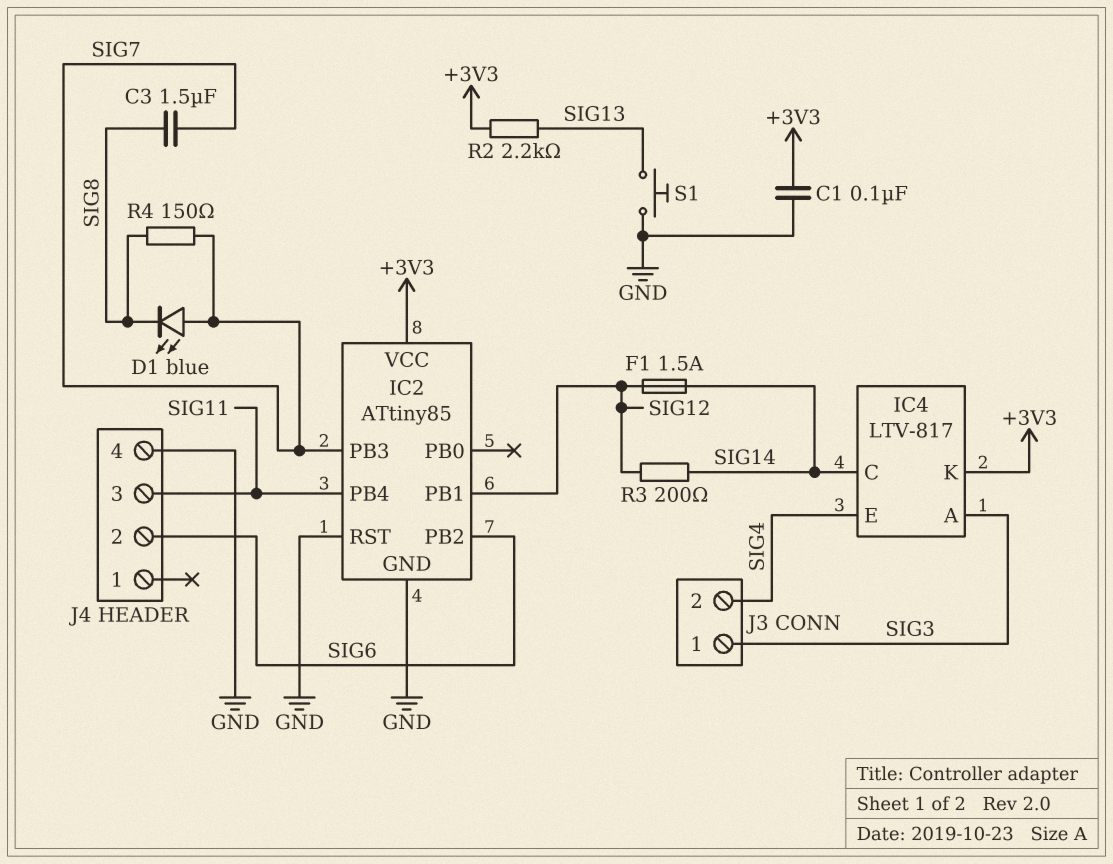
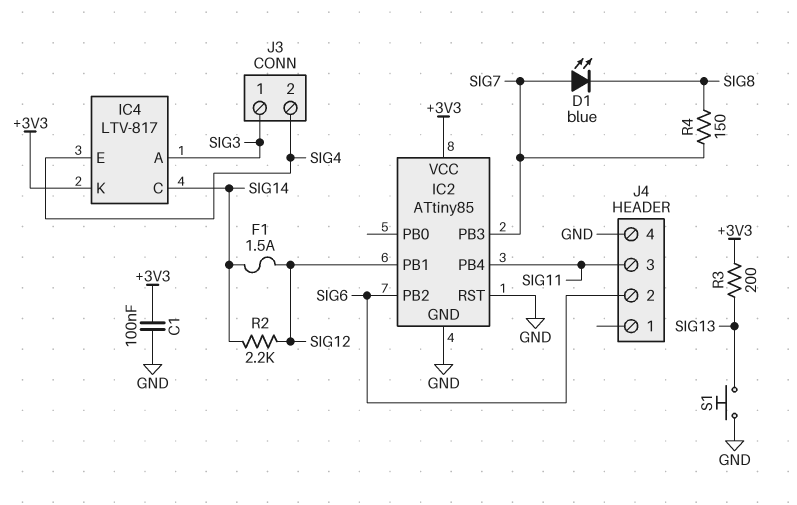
C3: 1.5uF (SIG7, SIG8) -> none
R2: 2.2k (+3V3, SIG13) -> 2.2k (SIG12, SIG14)
R3: 200 (SIG12, SIG14) -> 200 (+3V3, SIG13)

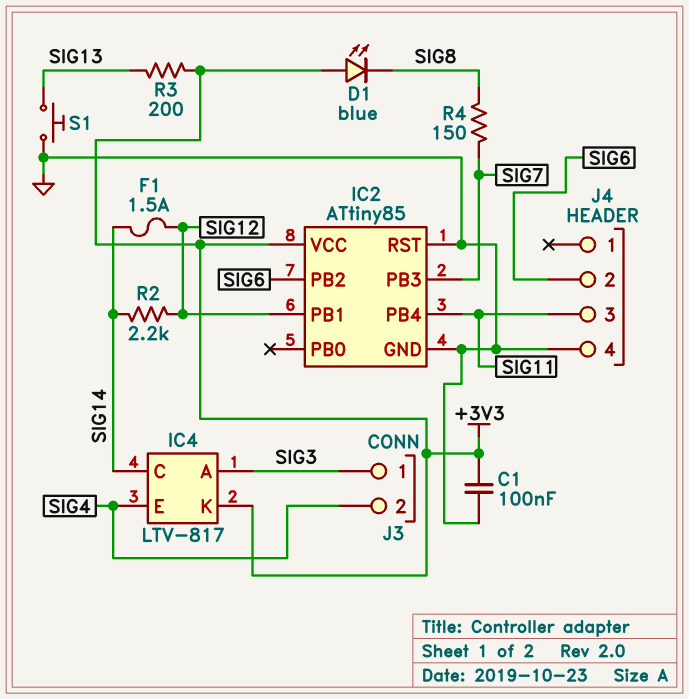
D1: LED blue (A SIG7, K SIG8) -> LED blue (A +3V3, K SIG8)

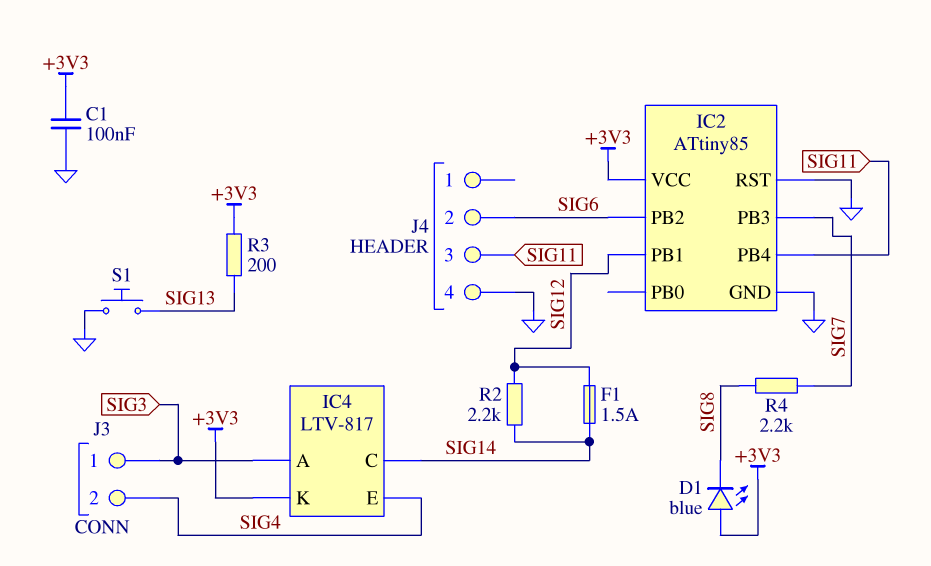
R4: 150 (SIG7, SIG8) -> 2.2k (SIG7, SIG8)

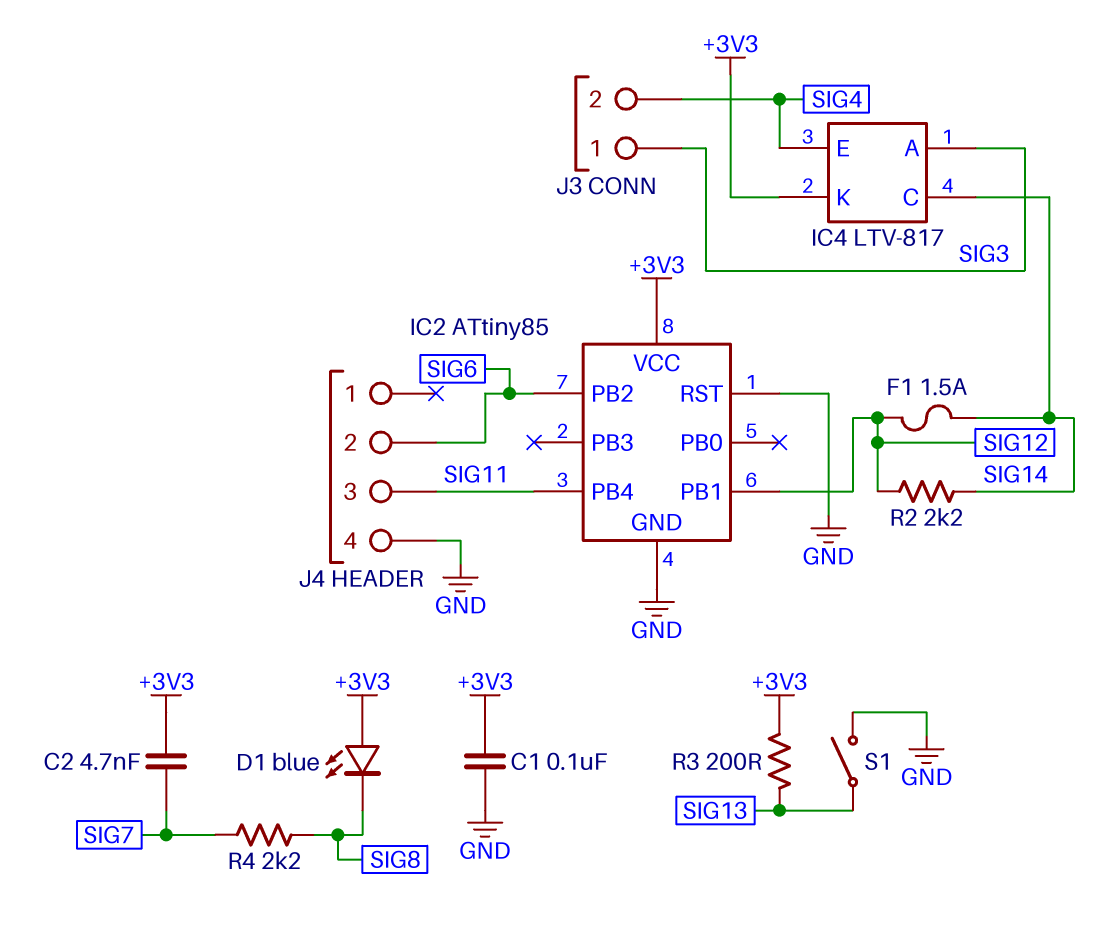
C2: none -> 4.7nF (+3V3, SIG7)
IC2 pin PB3: SIG7 -> none
S1: button (GND, SIG13) -> switch (GND, SIG13)

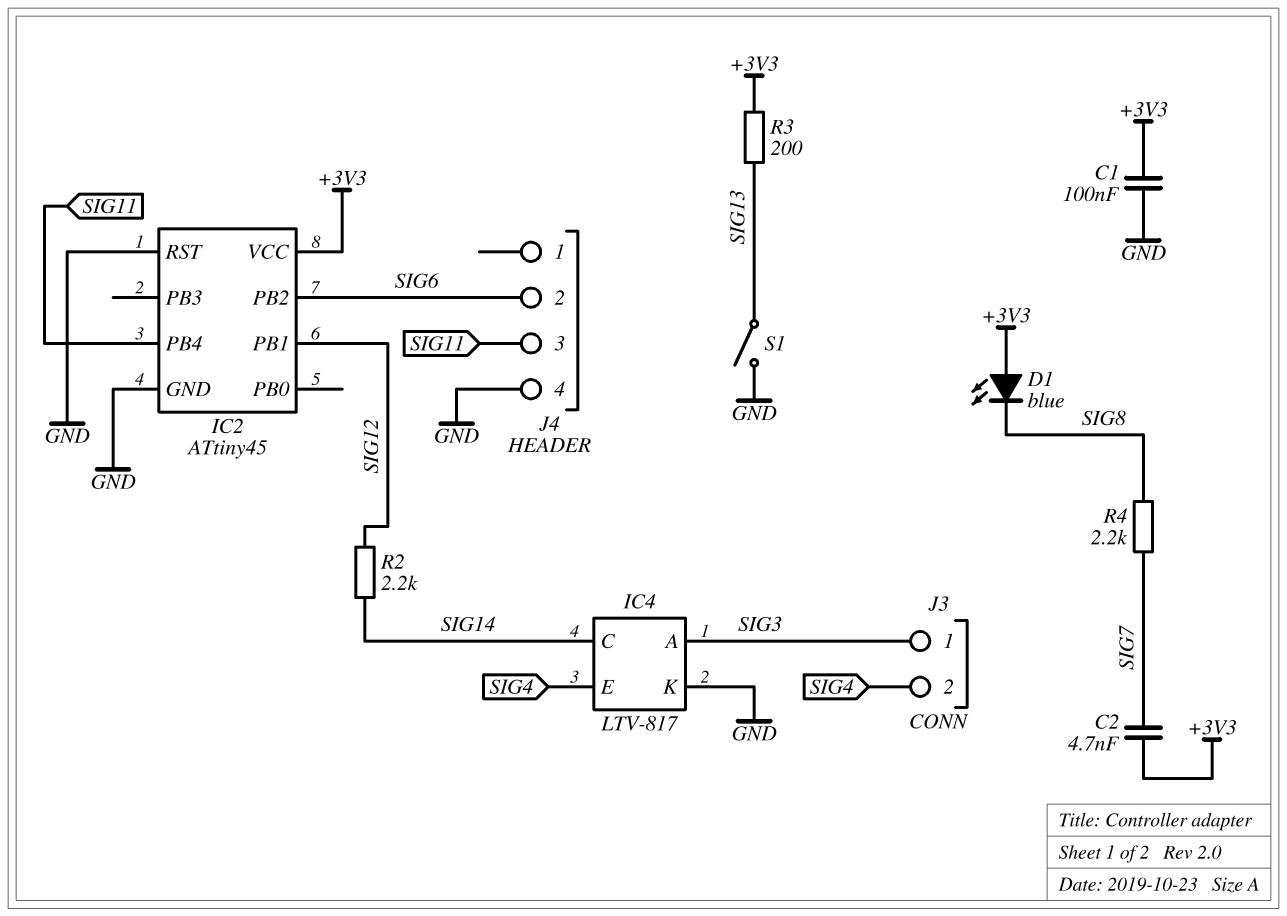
F1: 1.5A (SIG12, SIG14) -> none
IC2: ATtiny85 -> ATtiny45
IC4 pin K: +3V3 -> GND

